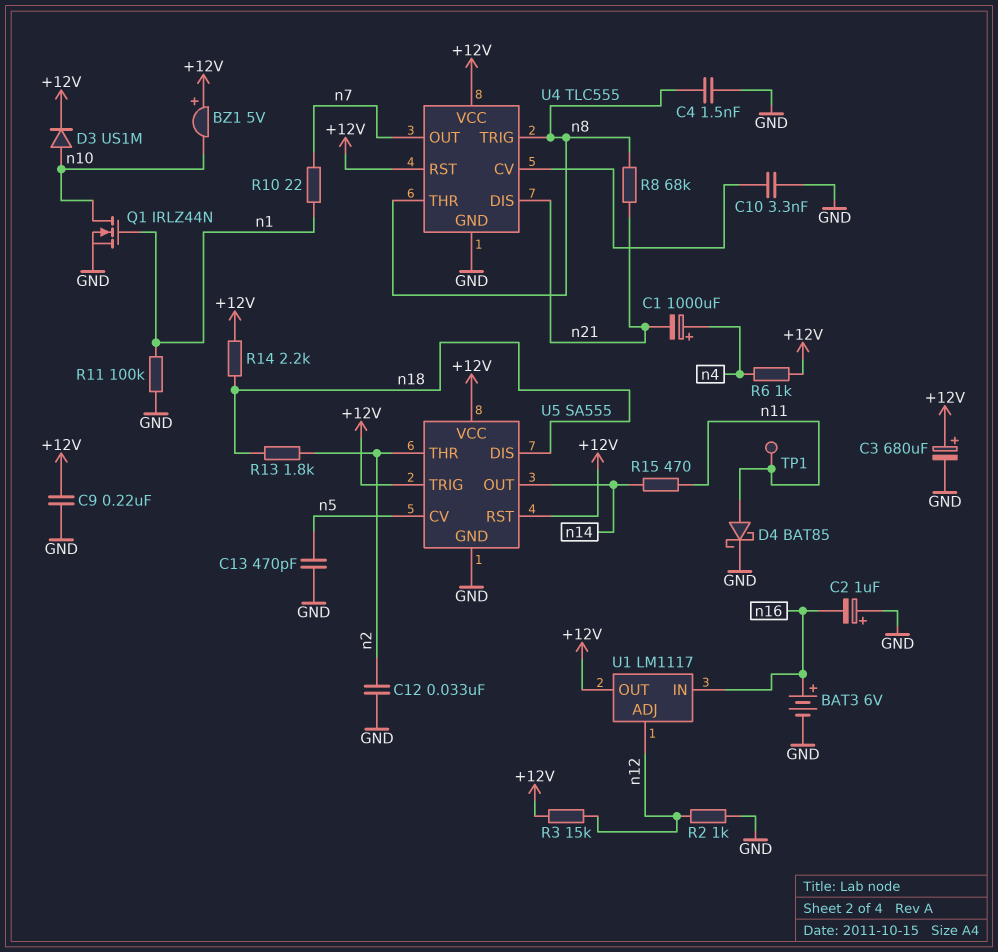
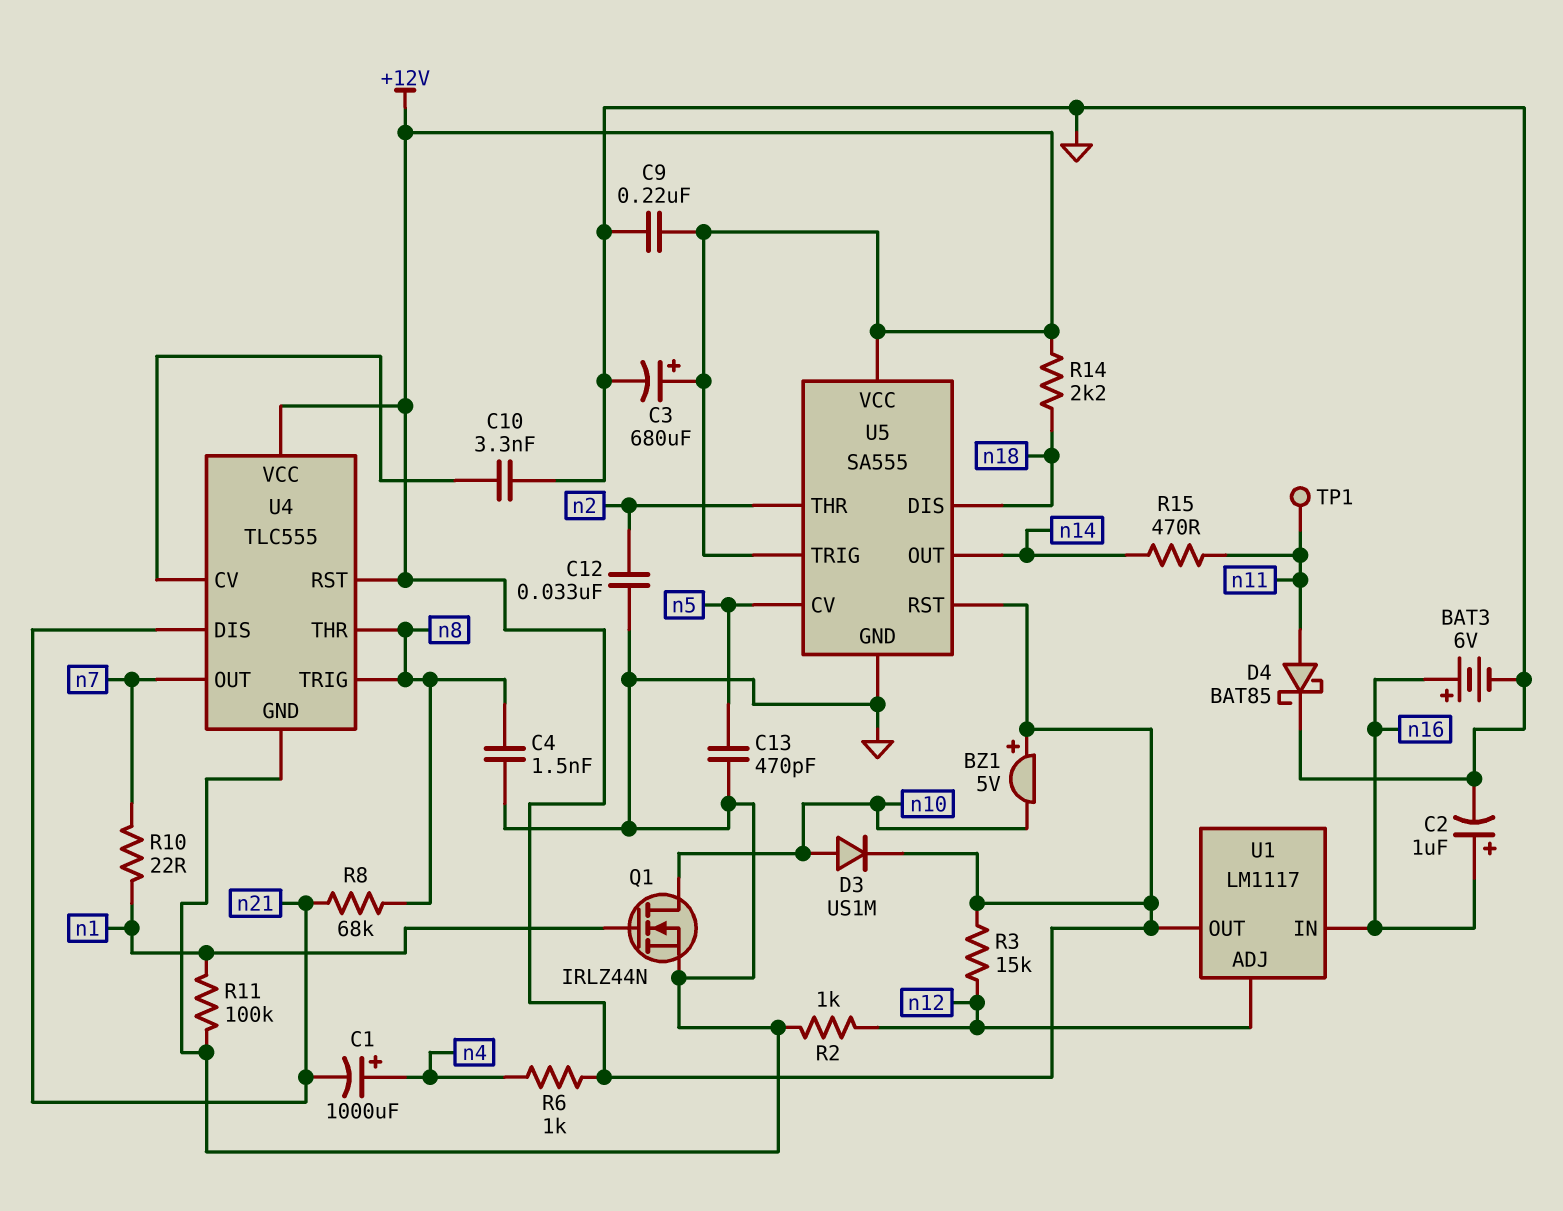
C2: 1uF (plus GND, minus n16) -> 1uF (plus n16, minus GND)
R13: 1.8k (n2, n18) -> none

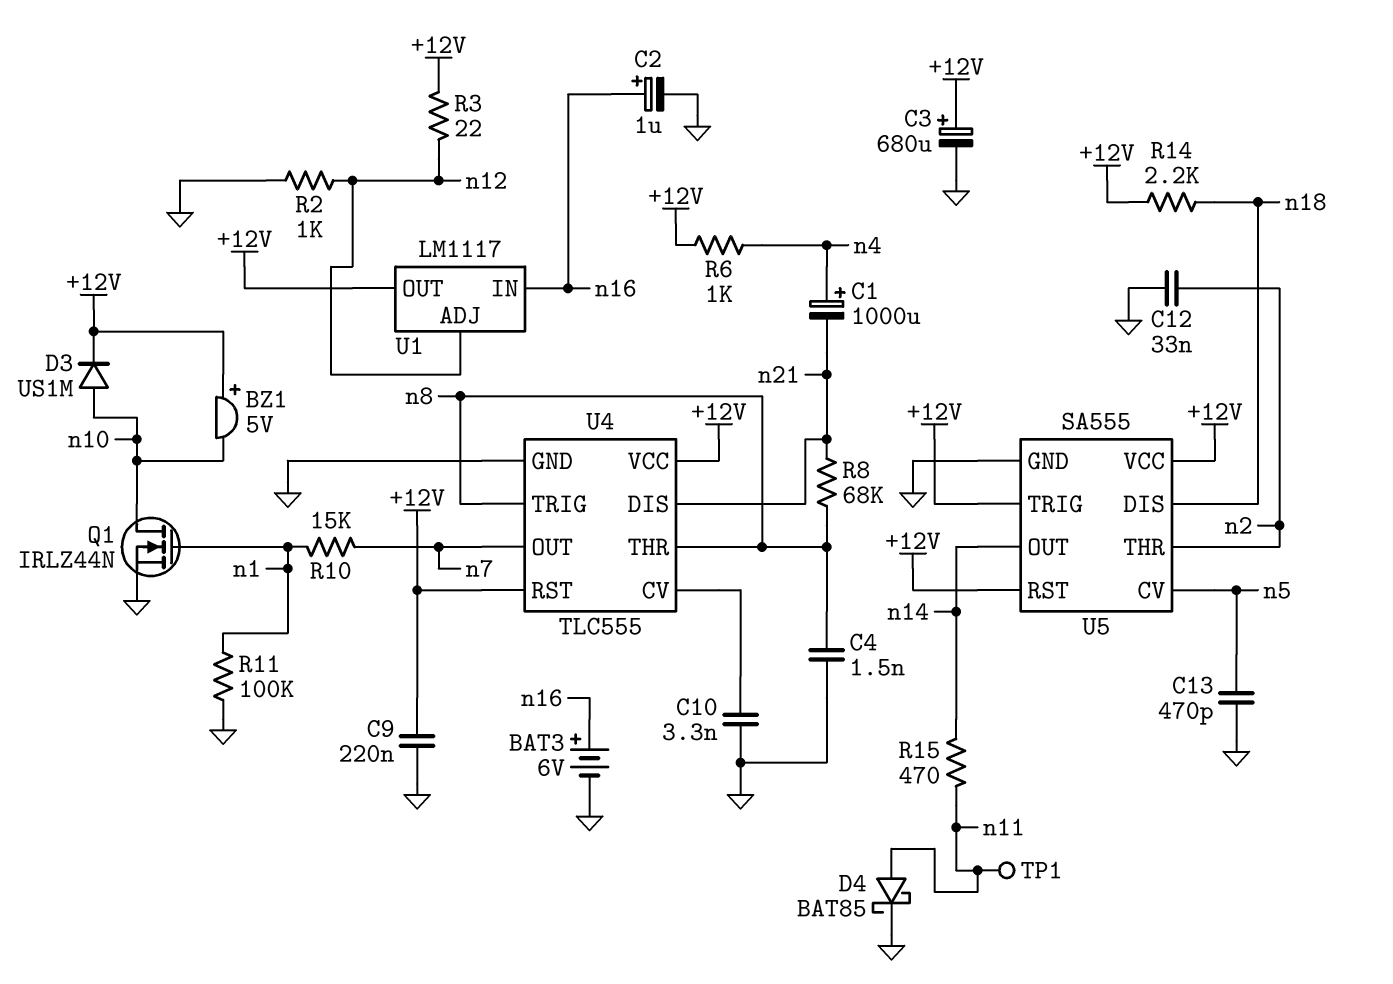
R3: 15k (+12V, n12) -> 22 (+12V, n12)
R10: 22 (n1, n7) -> 15k (n1, n7)

